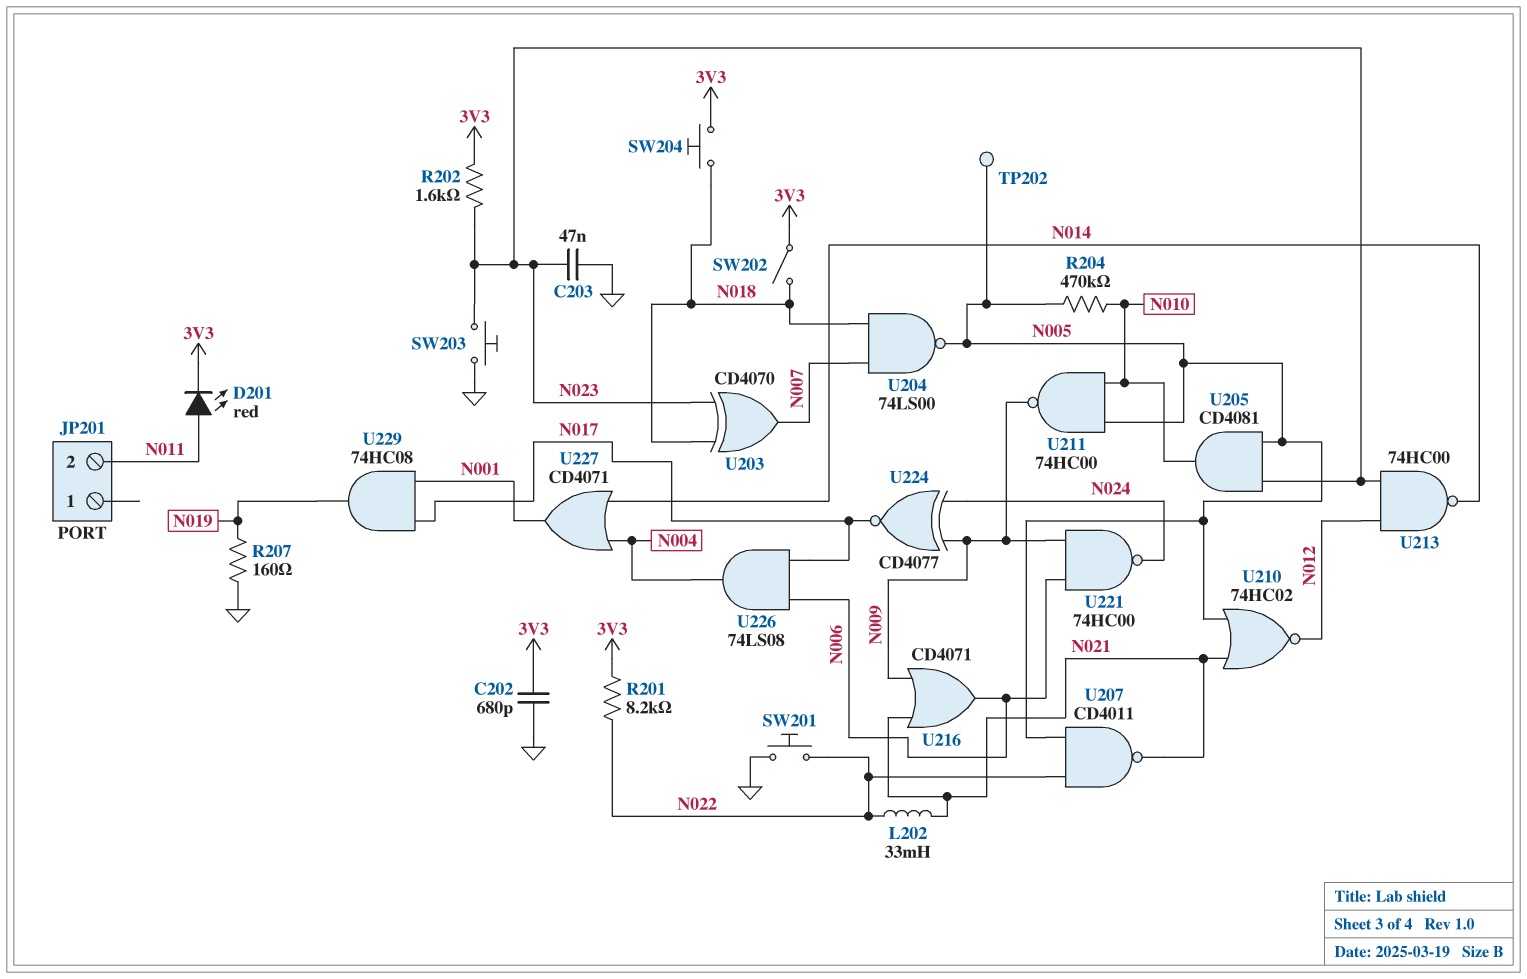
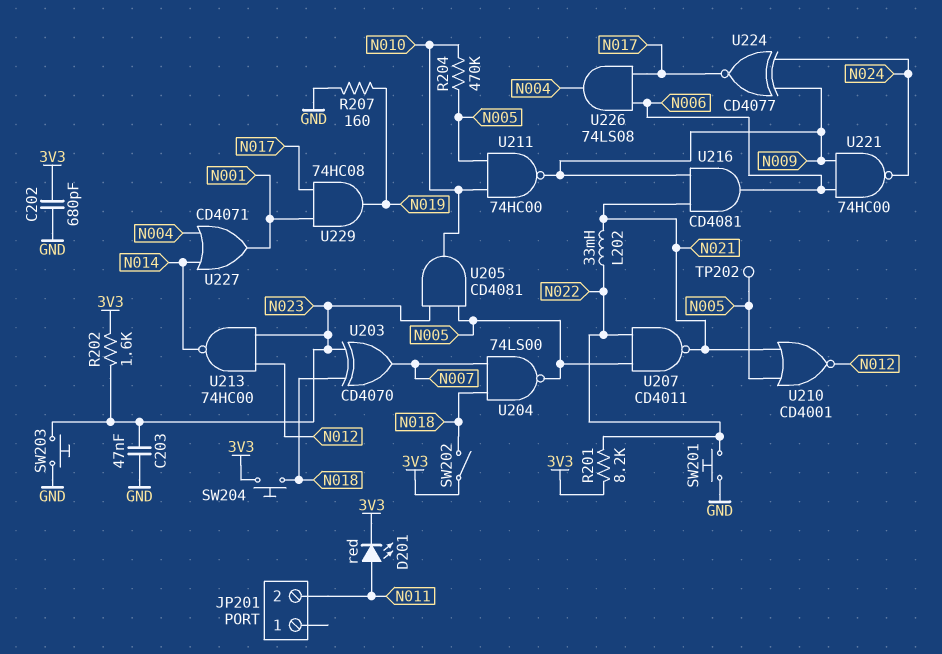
U210: NOR 74HC02 (in N005, in N021, out N012) -> NOR CD4001 (in N005, in N021, out N012)
U216: OR CD4071 (in N009, in N021, out N006) -> AND CD4081 (in N009, in N021, out N006)

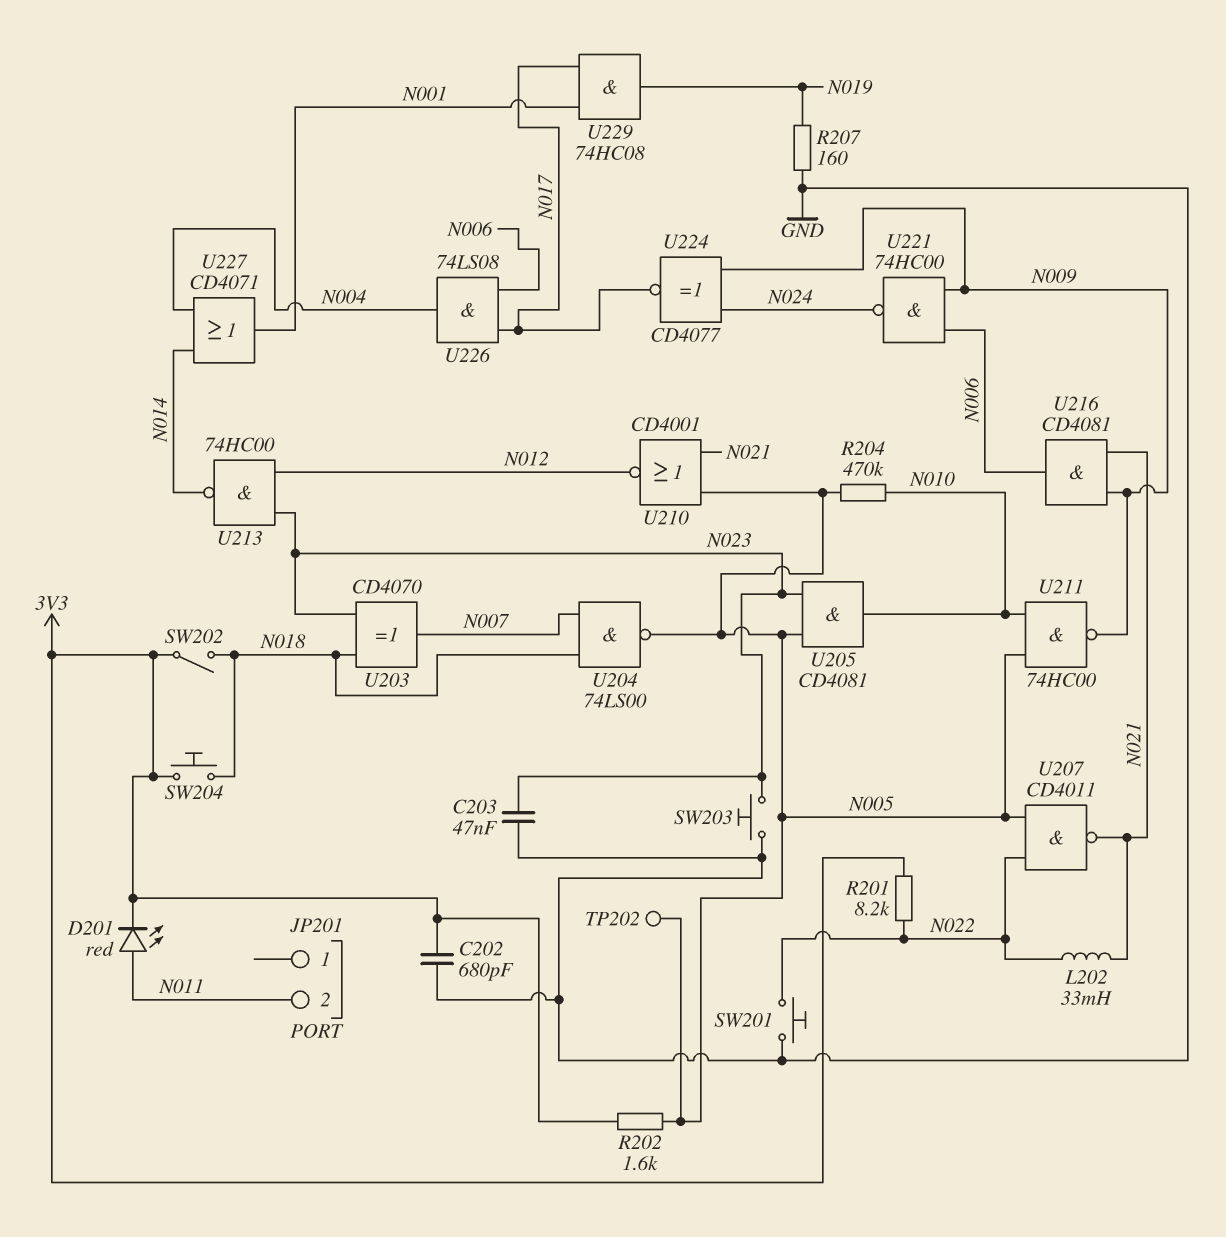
R202: 1.6k (3V3, N023) -> 1.6k (3V3, N005)

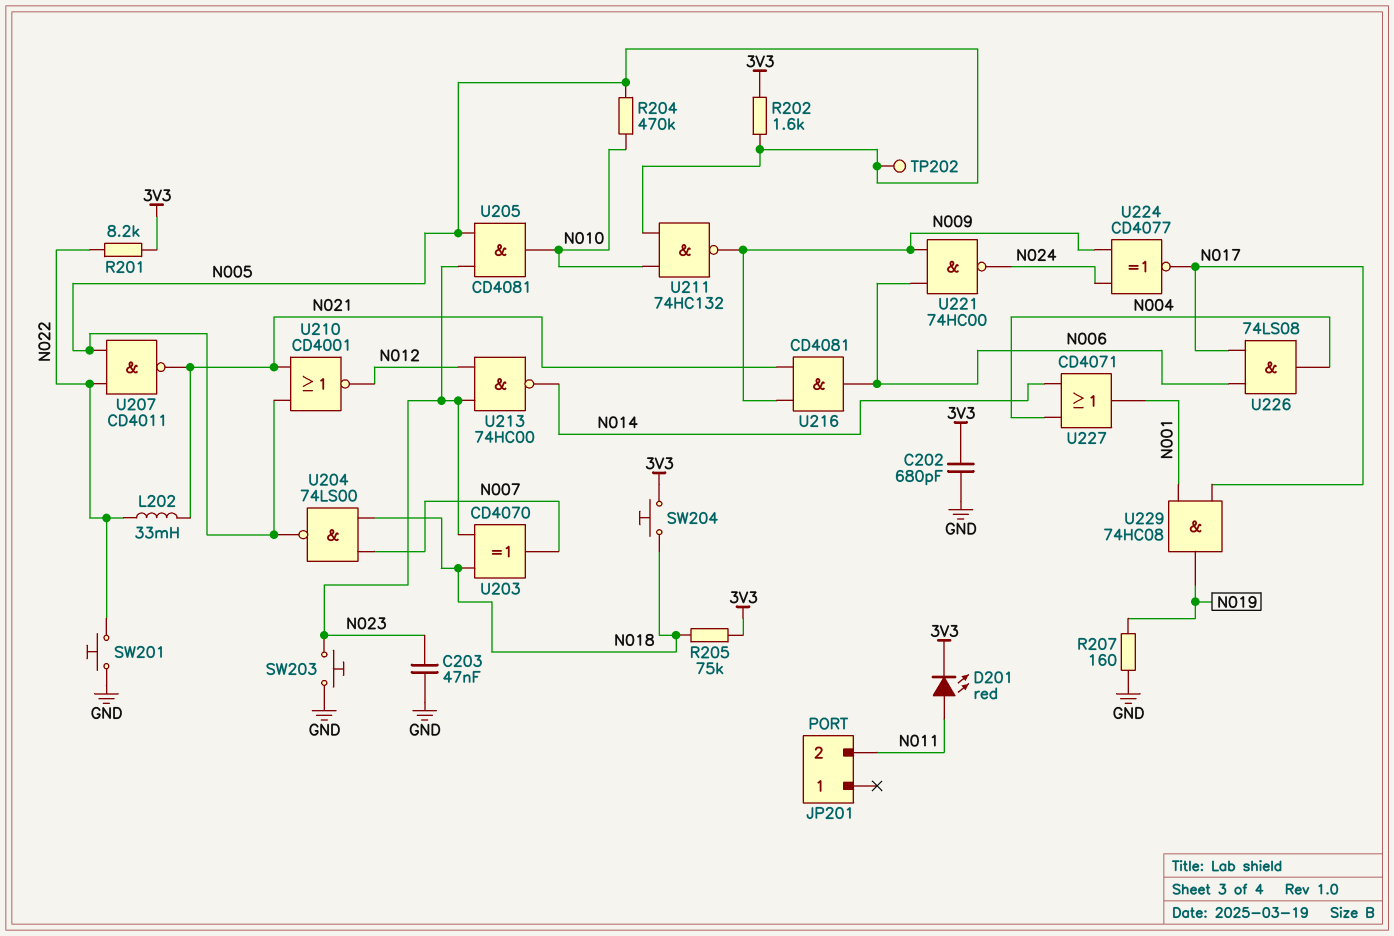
R205: none -> 75k (3V3, N018)
SW202: switch (3V3, N018) -> none
U211: NAND 74HC00 (in N005, in N010, out N009) -> NAND 74HC132 (in N005, in N010, out N009)

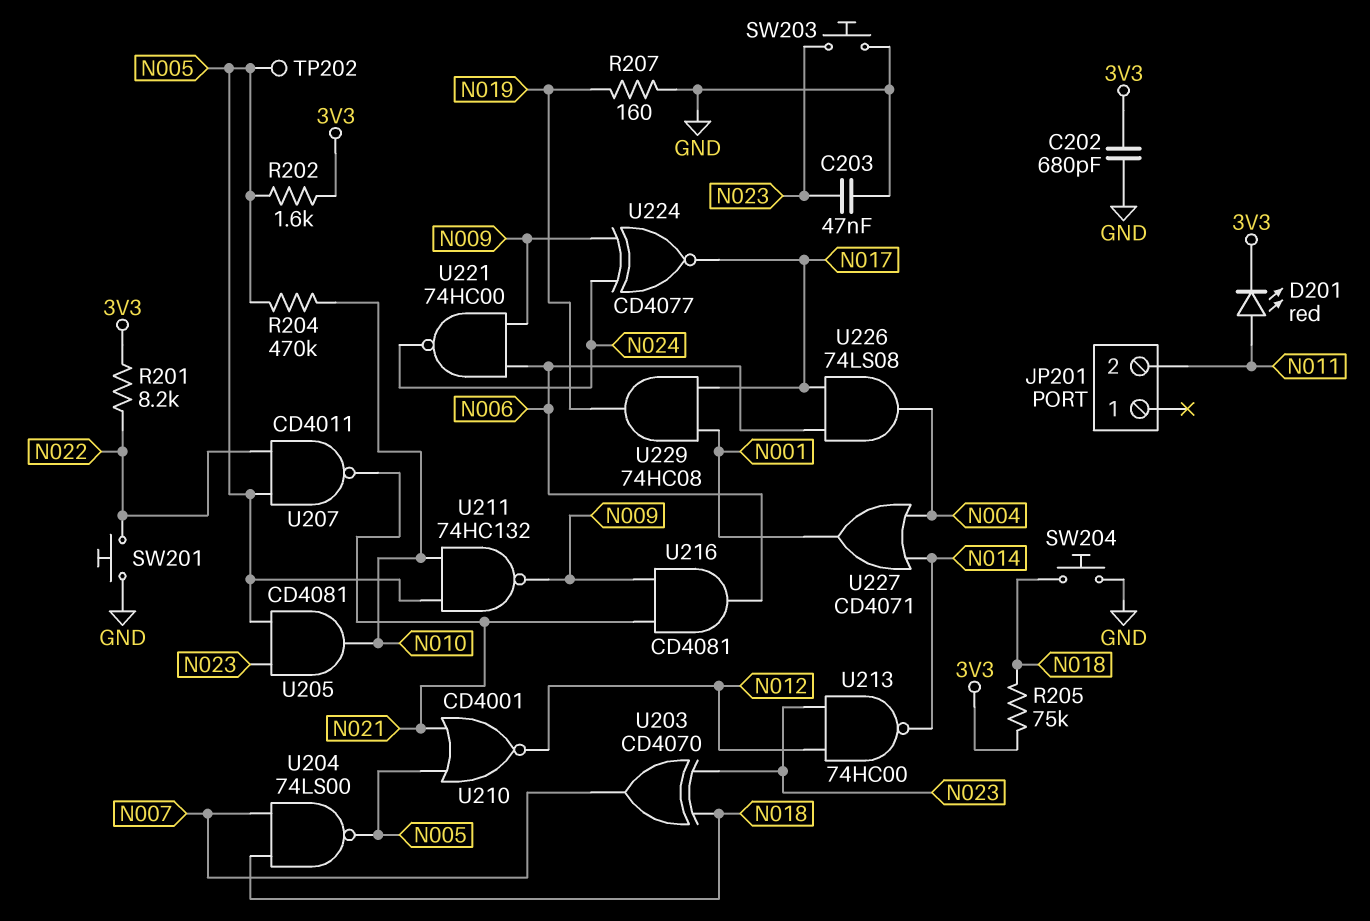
L202: 33mH (N021, N022) -> none
SW204: button (3V3, N018) -> button (GND, N018)

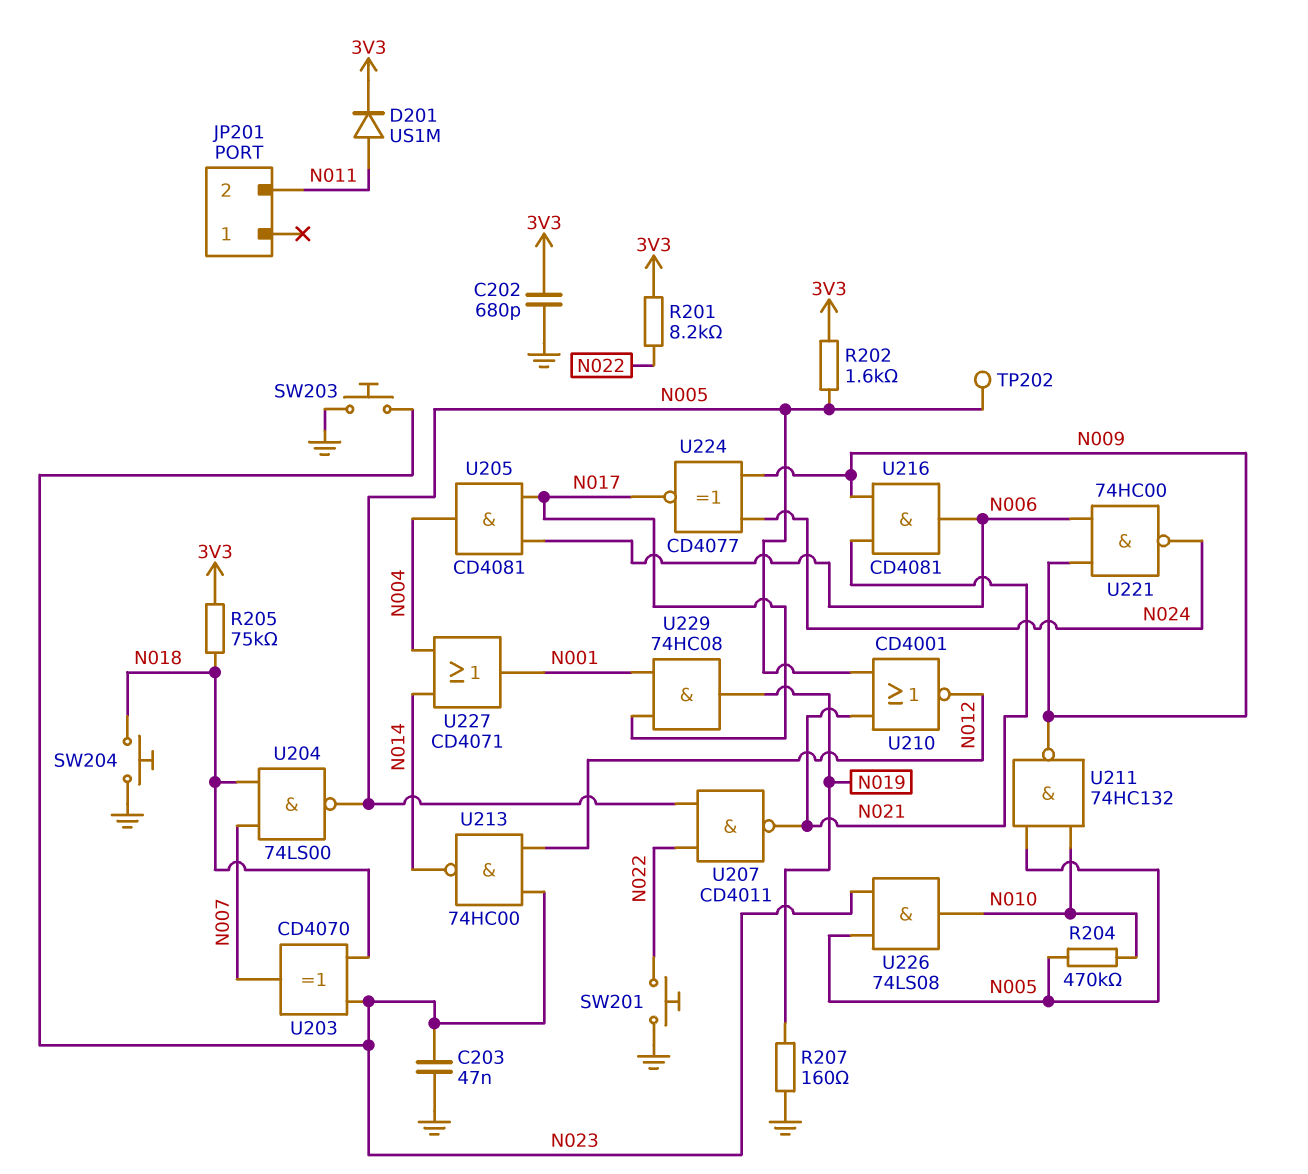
D201: LED red (A N011, K 3V3) -> diode US1M (A N011, K 3V3)
U205: AND CD4081 (in N005, in N023, out N010) -> AND CD4081 (in N006, in N017, out N004)
U226: AND 74LS08 (in N006, in N017, out N004) -> AND 74LS08 (in N005, in N023, out N010)

